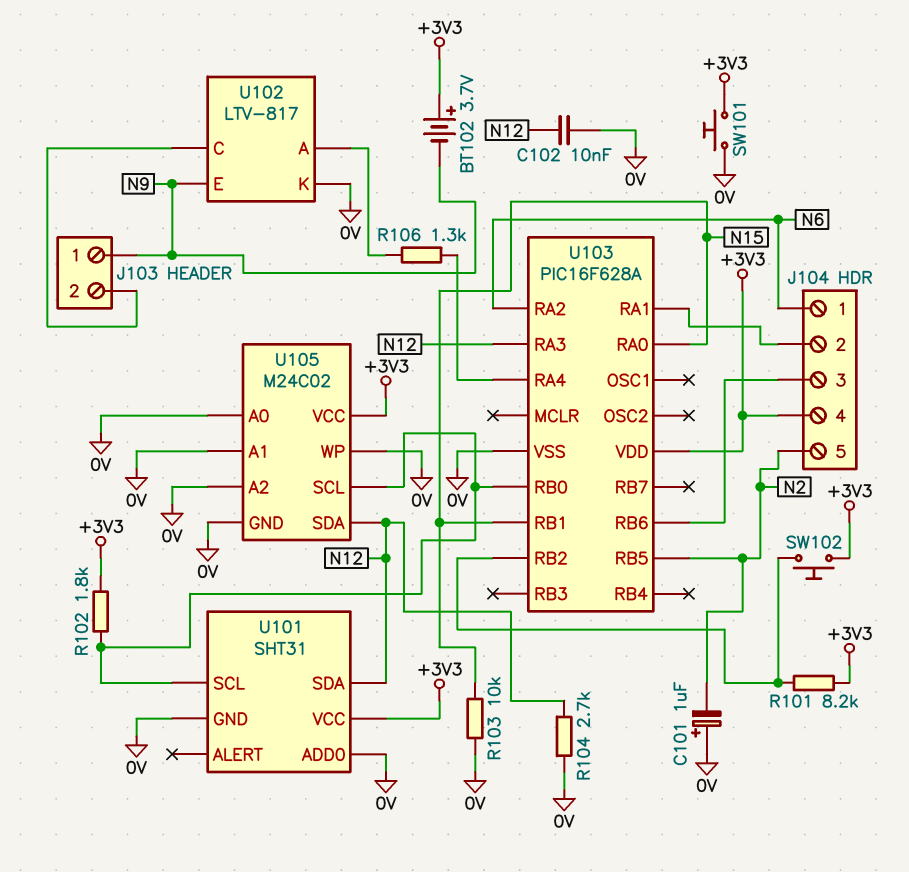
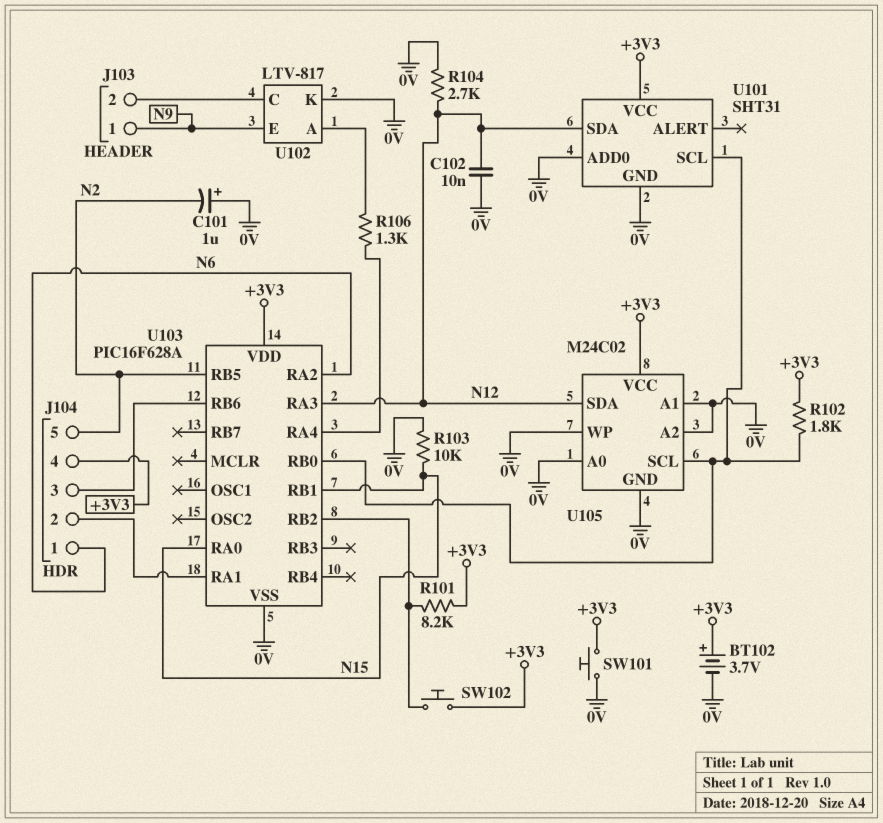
BT102: 3.7V (plus +3V3, minus N9) -> 3.7V (plus +3V3, minus 0V)

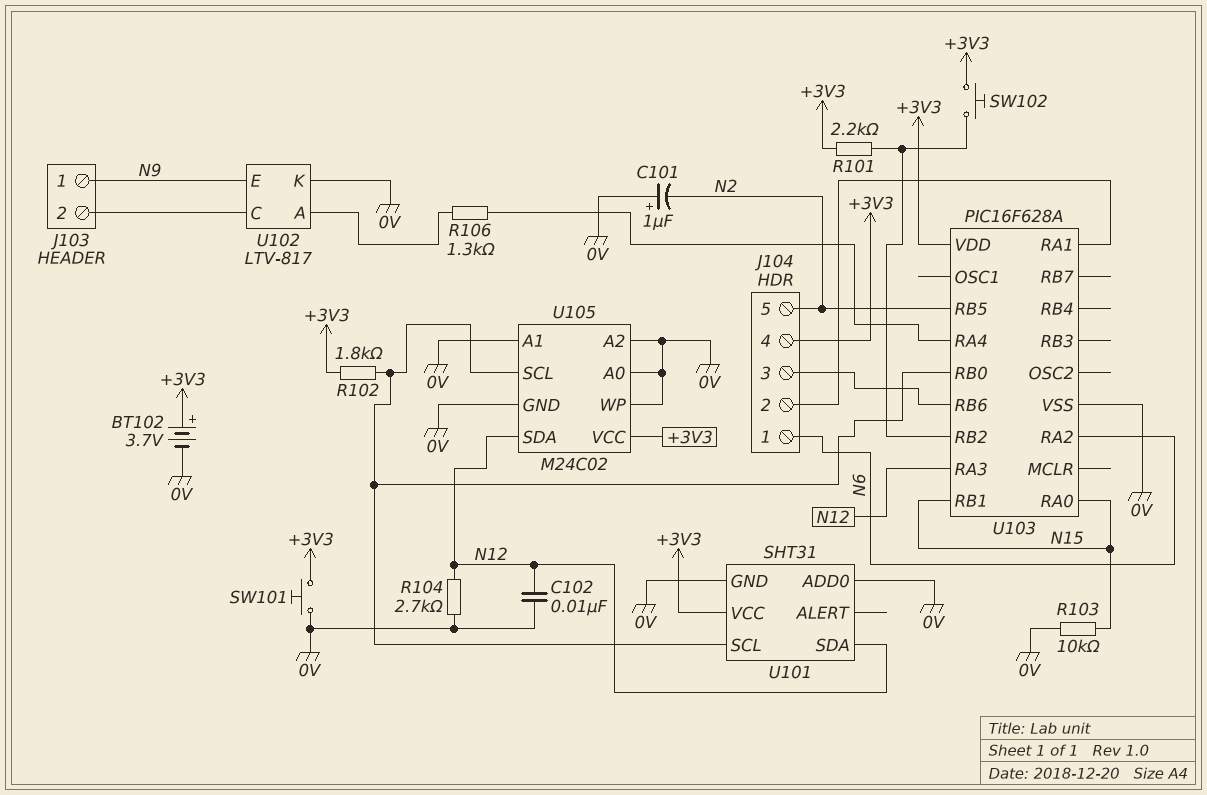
R101: 8.2k (+3V3, U103/RB2) -> 2.2k (+3V3, U103/RB2)

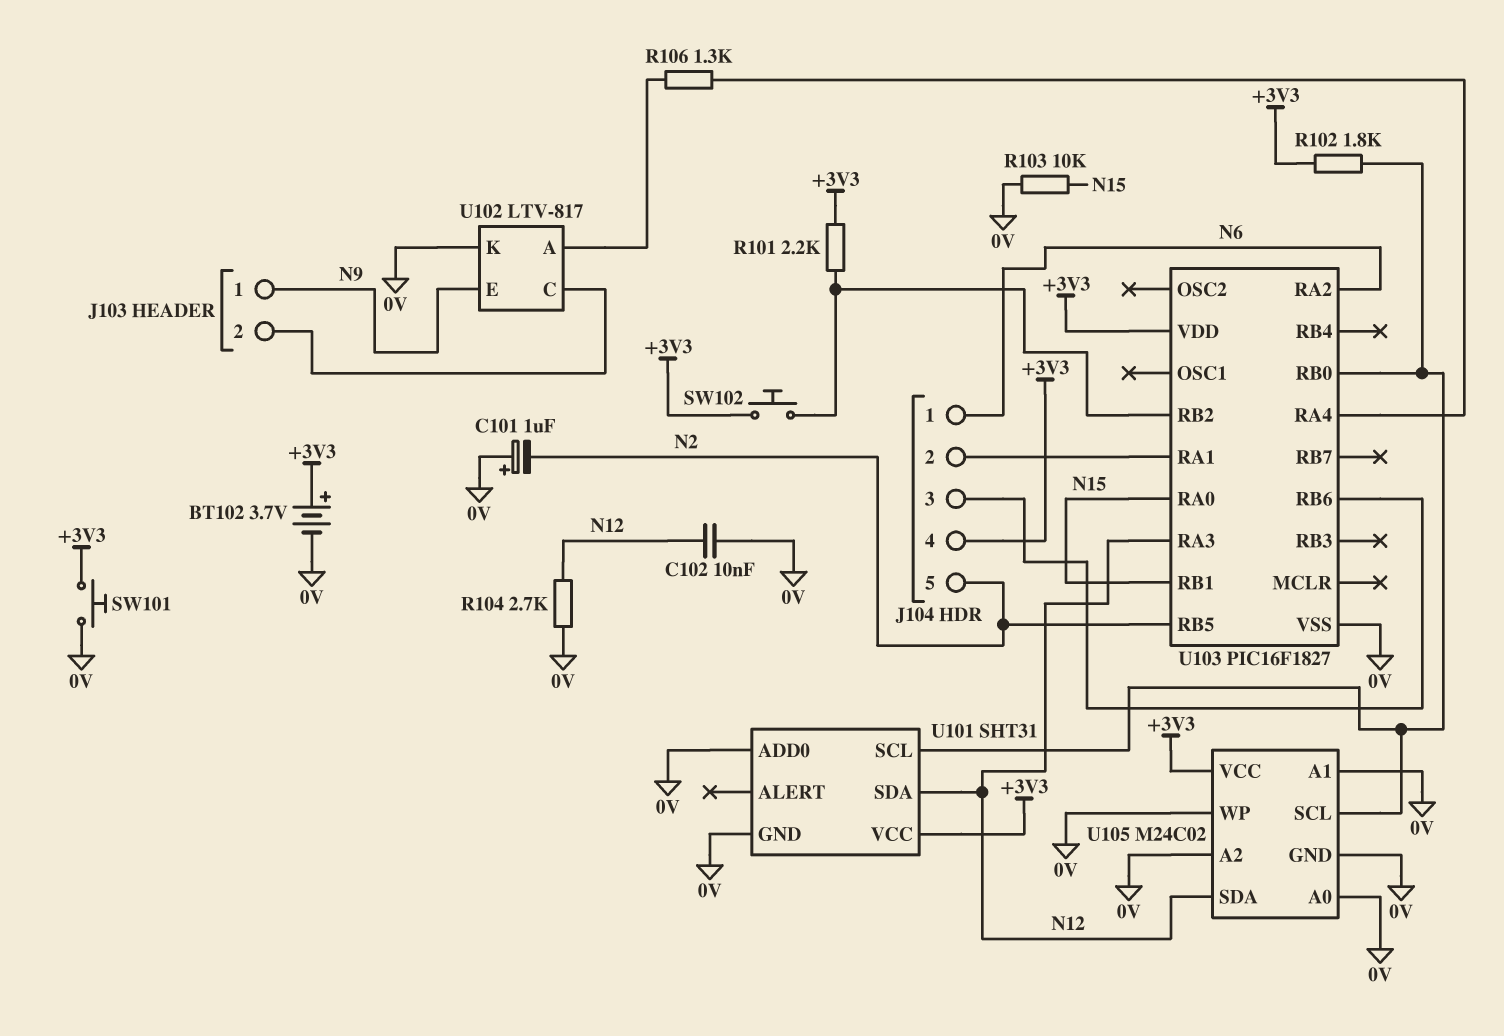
U103: PIC16F628A -> PIC16F1827

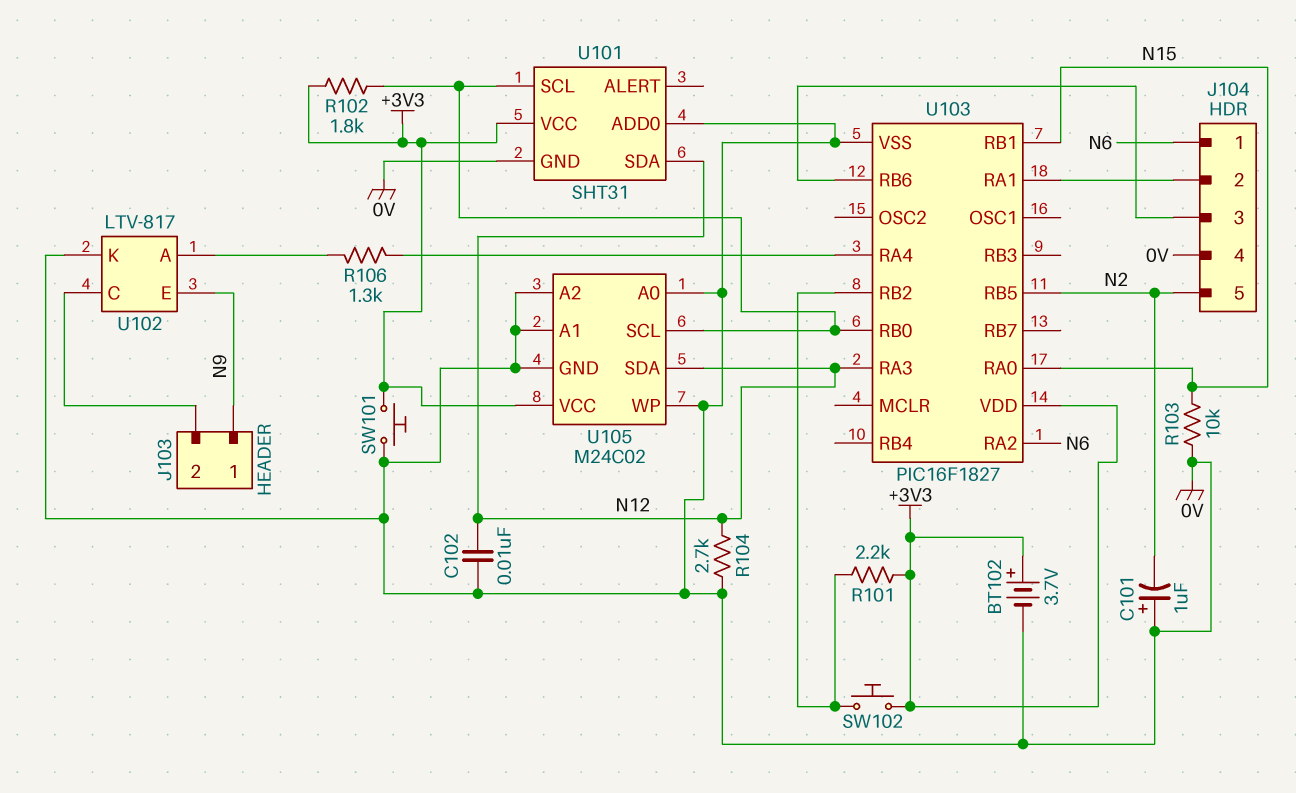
J104 pin 4: +3V3 -> 0V

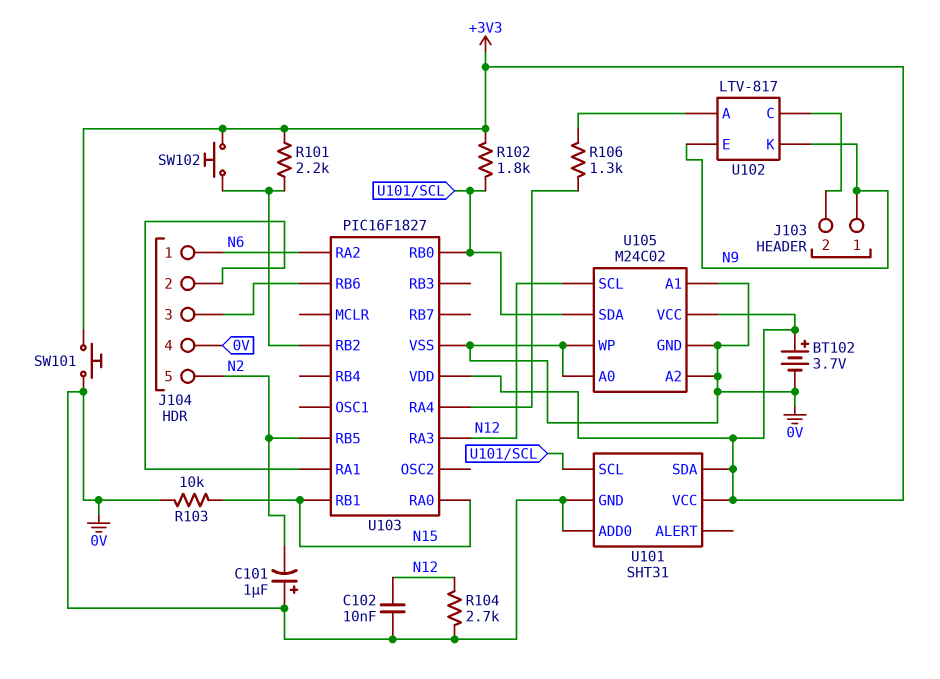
U101 pin SDA: N12 -> +3V3
U102 pin K: 0V -> N9
U105 pin SCL: U101/SCL -> N12
U105 pin SDA: N12 -> U101/SCL

